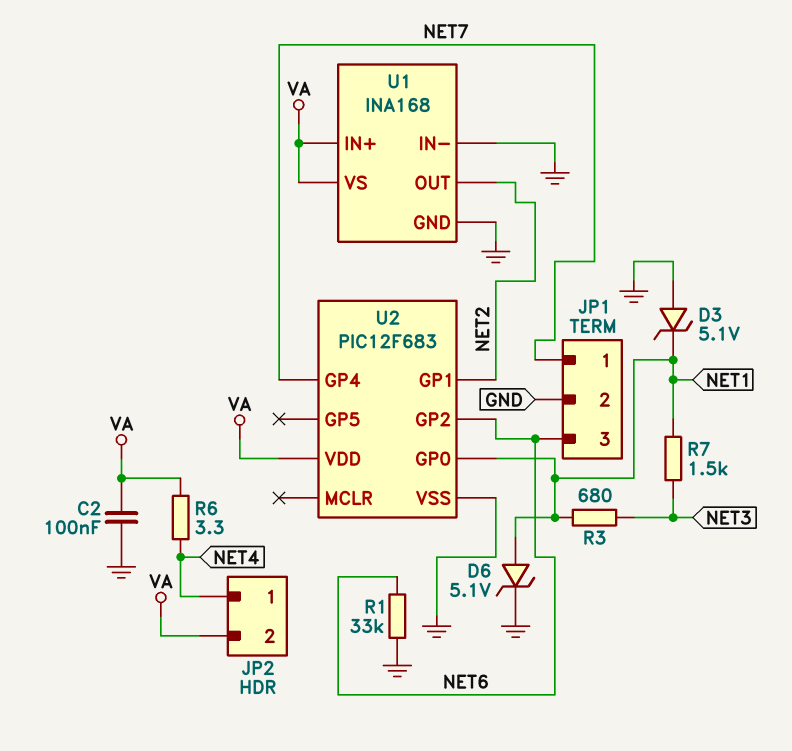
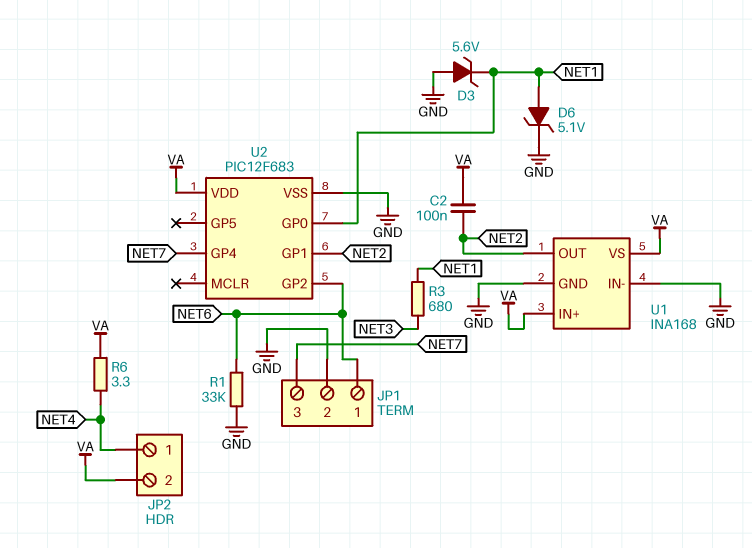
C2: 100nF (GND, VA) -> 100nF (NET2, VA)
D3: zener 5.1V (A GND, K NET1) -> zener 5.6V (A GND, K NET1)
JP1 pin 1: NET7 -> NET6
JP1 pin 3: NET6 -> NET7
R7: 1.5k (NET1, NET3) -> none

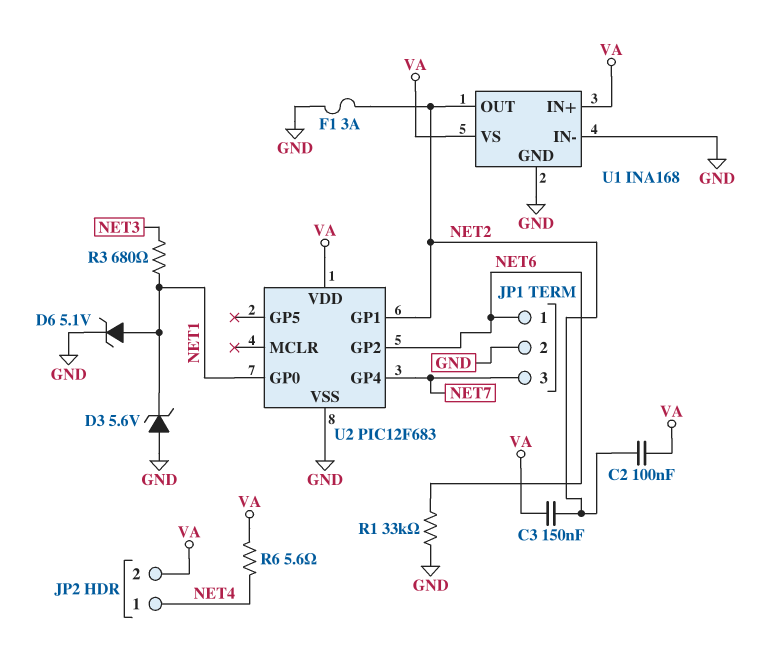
C3: none -> 150nF (NET2, VA)
F1: none -> 3A (GND, NET2)
R6: 3.3 (NET4, VA) -> 5.6 (NET4, VA)

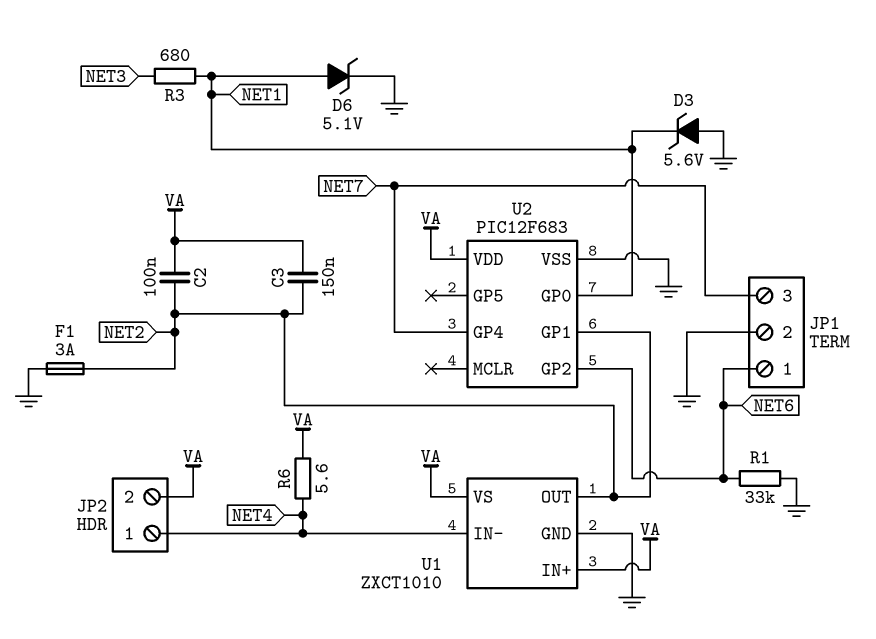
U1: INA168 -> ZXCT1010
U1 pin IN-: GND -> NET4

